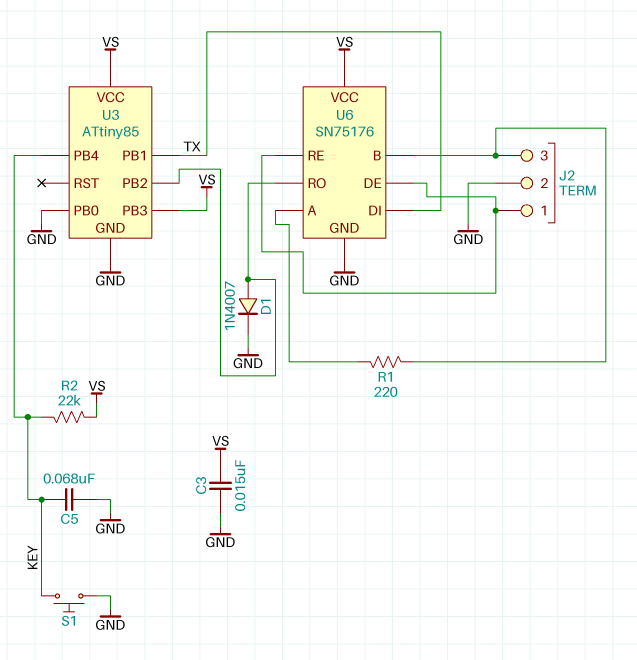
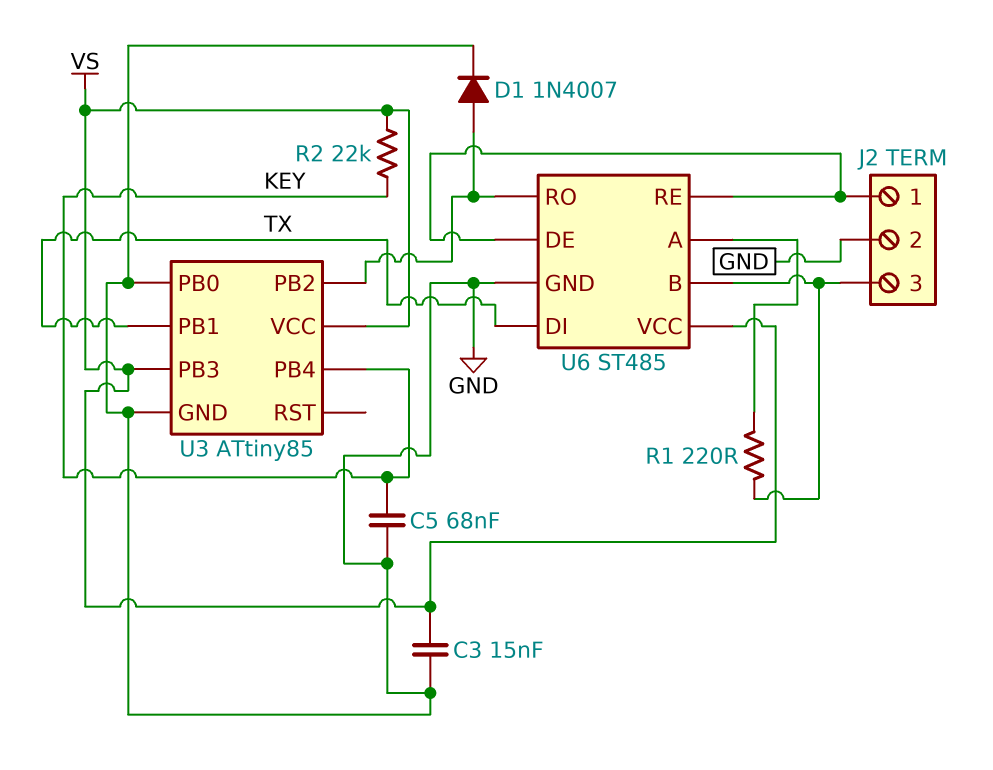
S1: button (GND, KEY) -> none
U6: SN75176 -> ST485

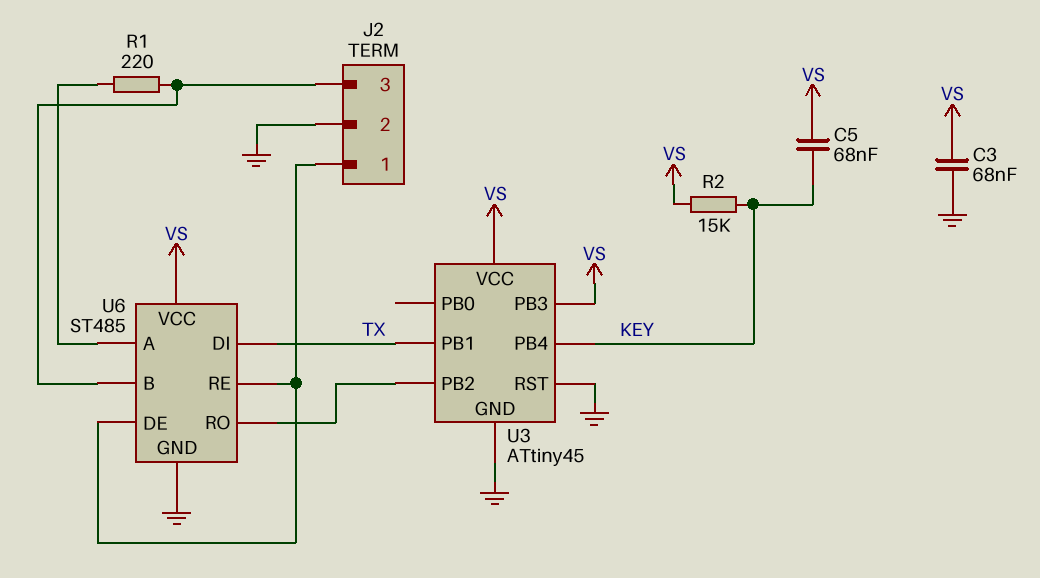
C3: 15nF (GND, VS) -> 68nF (GND, VS)
C5: 68nF (GND, KEY) -> 68nF (KEY, VS)
D1: diode 1N4007 (A U3/PB2, K GND) -> none
R2: 22k (KEY, VS) -> 15k (KEY, VS)
U3: ATtiny85 -> ATtiny45
U3 pin PB0: GND -> none
U3 pin RST: none -> GND

